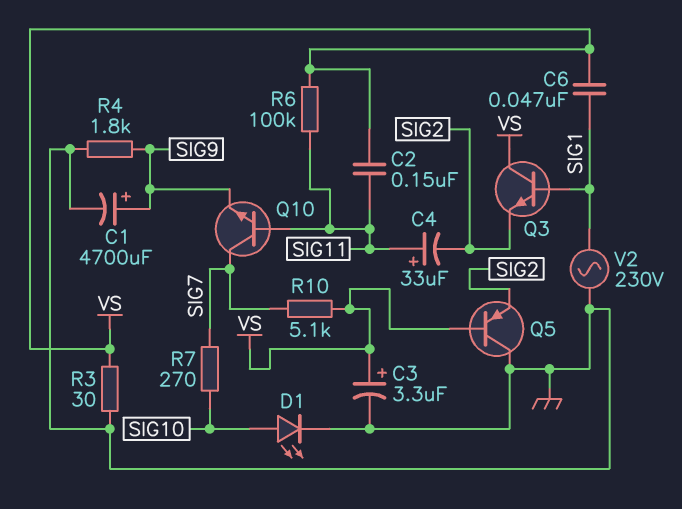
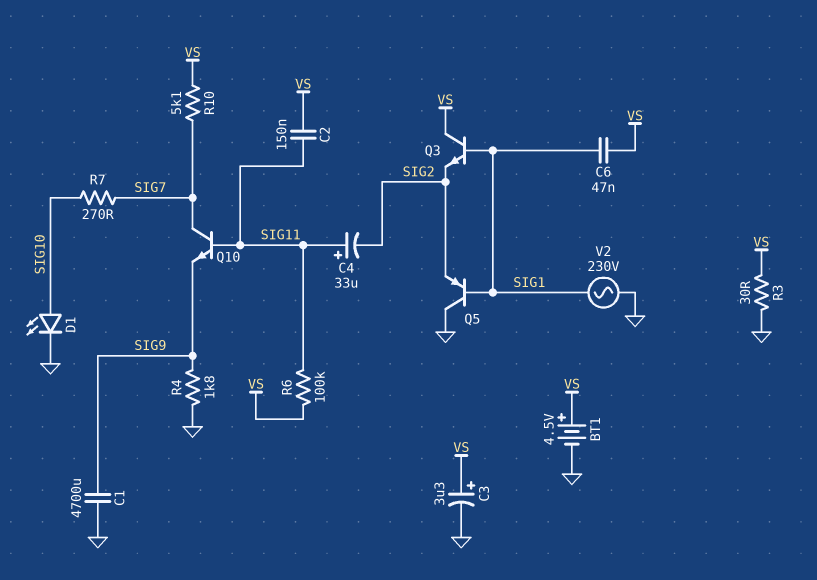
BT1: none -> 4.5V (plus VS, minus GND)
C1: 4700uF (plus SIG9, minus GND) -> 4700uF (GND, SIG9)
Q5: PNP (B VS, C GND, E SIG2) -> PNP (B SIG1, C GND, E SIG2)

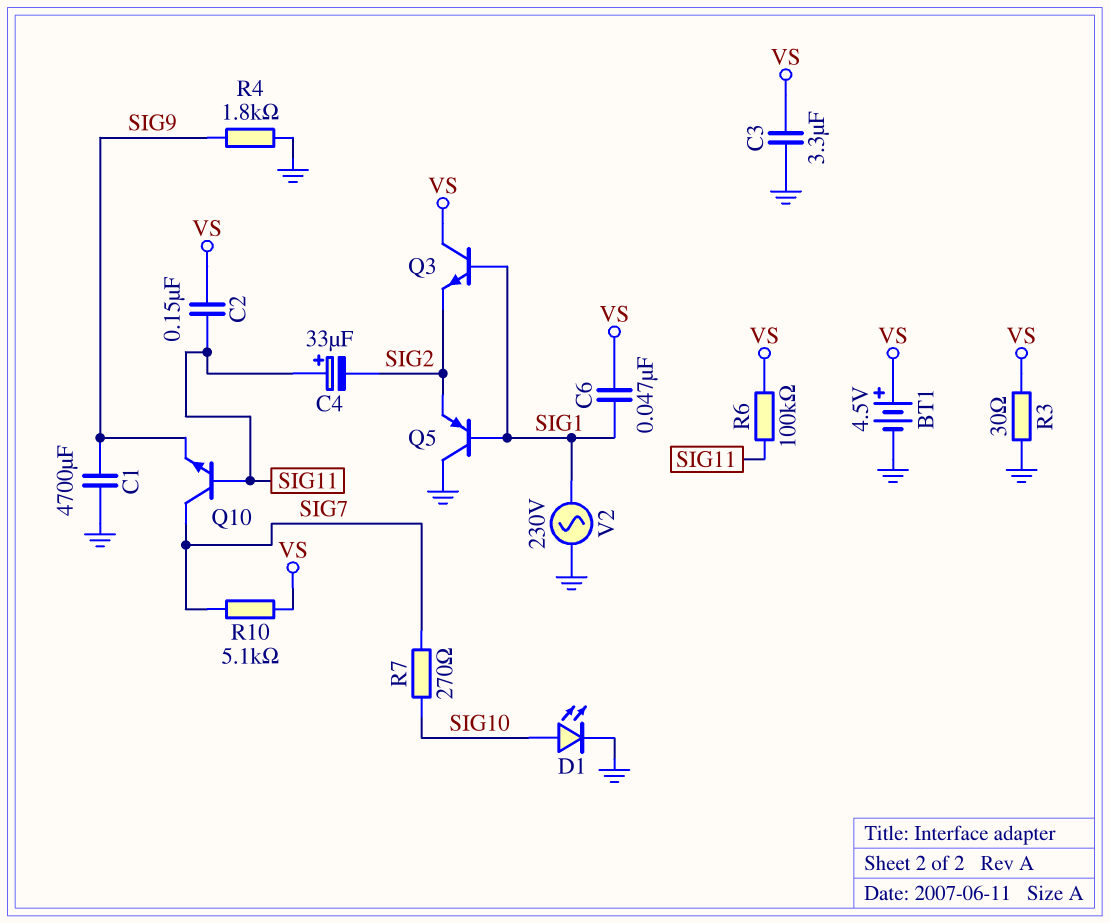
C3: 3.3uF (plus VS, minus GND) -> 3.3uF (GND, VS)

